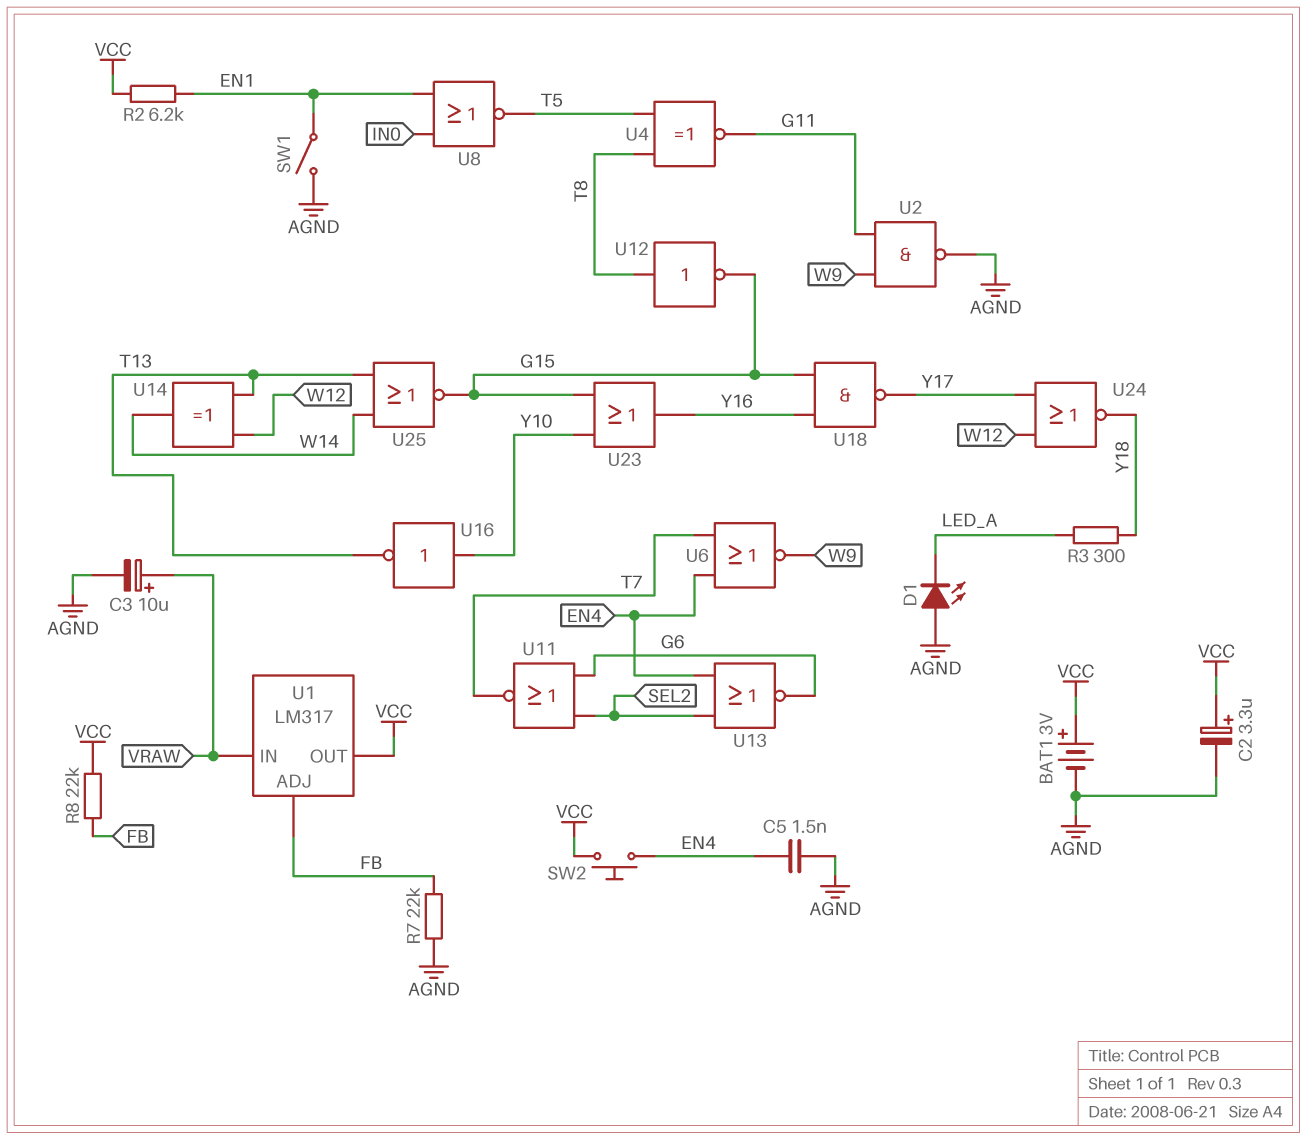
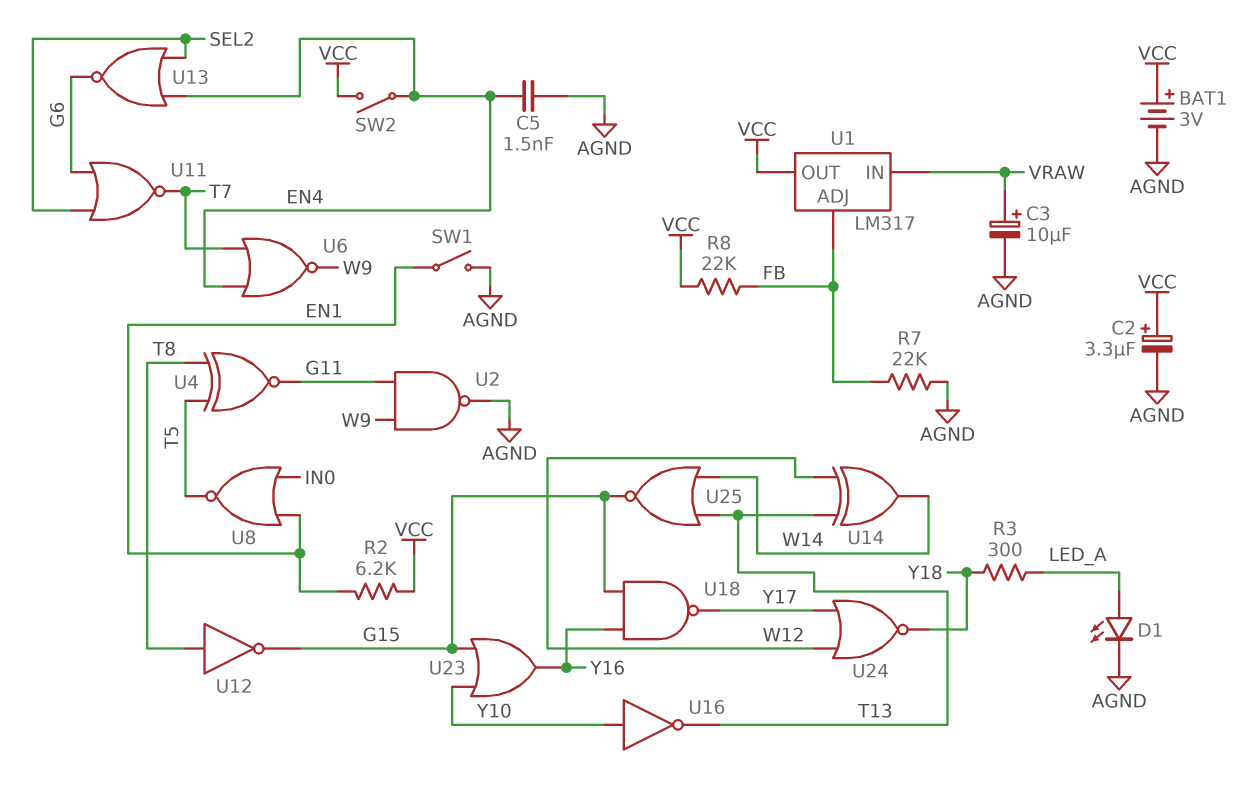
D1: LED (A AGND, K LED_A) -> LED (A LED_A, K AGND)
SW2: button (EN4, VCC) -> switch (EN4, VCC)

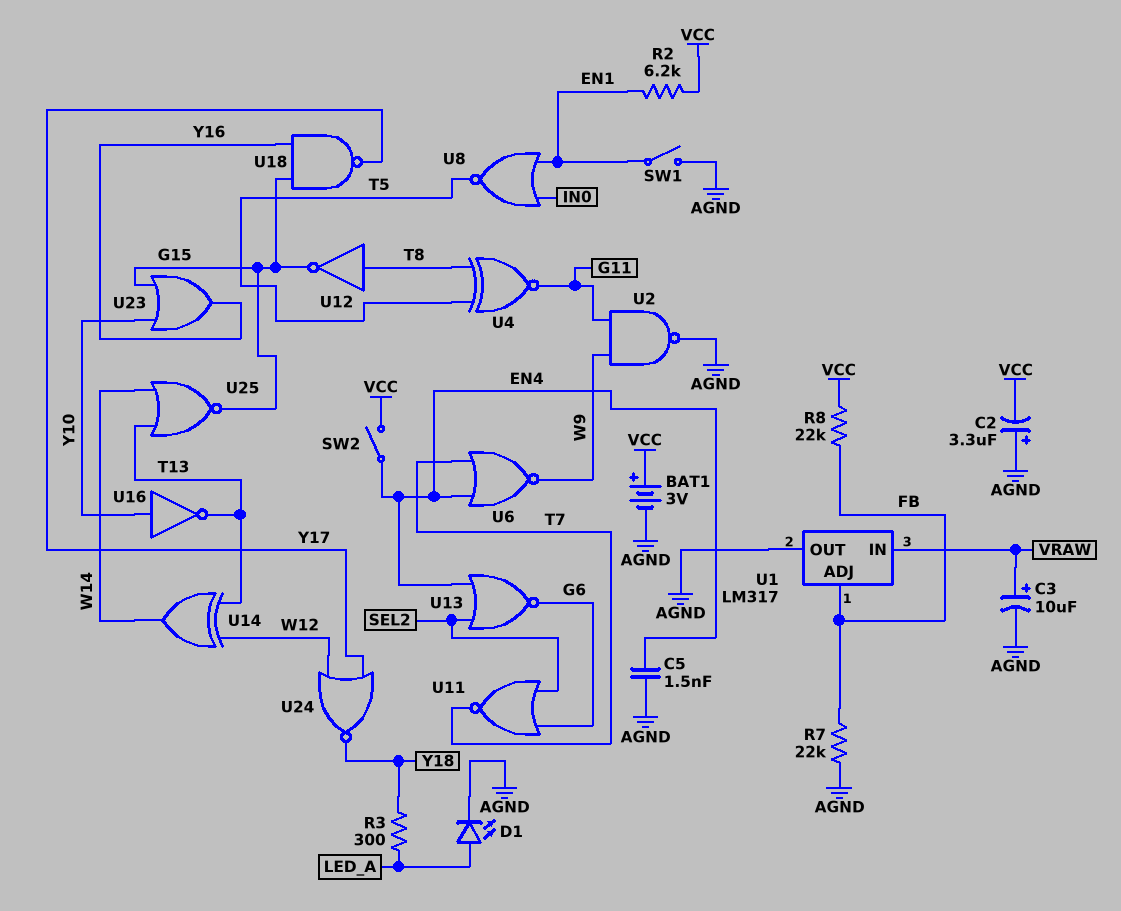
C2: 3.3uF (plus VCC, minus AGND) -> 3.3uF (plus AGND, minus VCC)
U1 pin OUT: VCC -> AGND

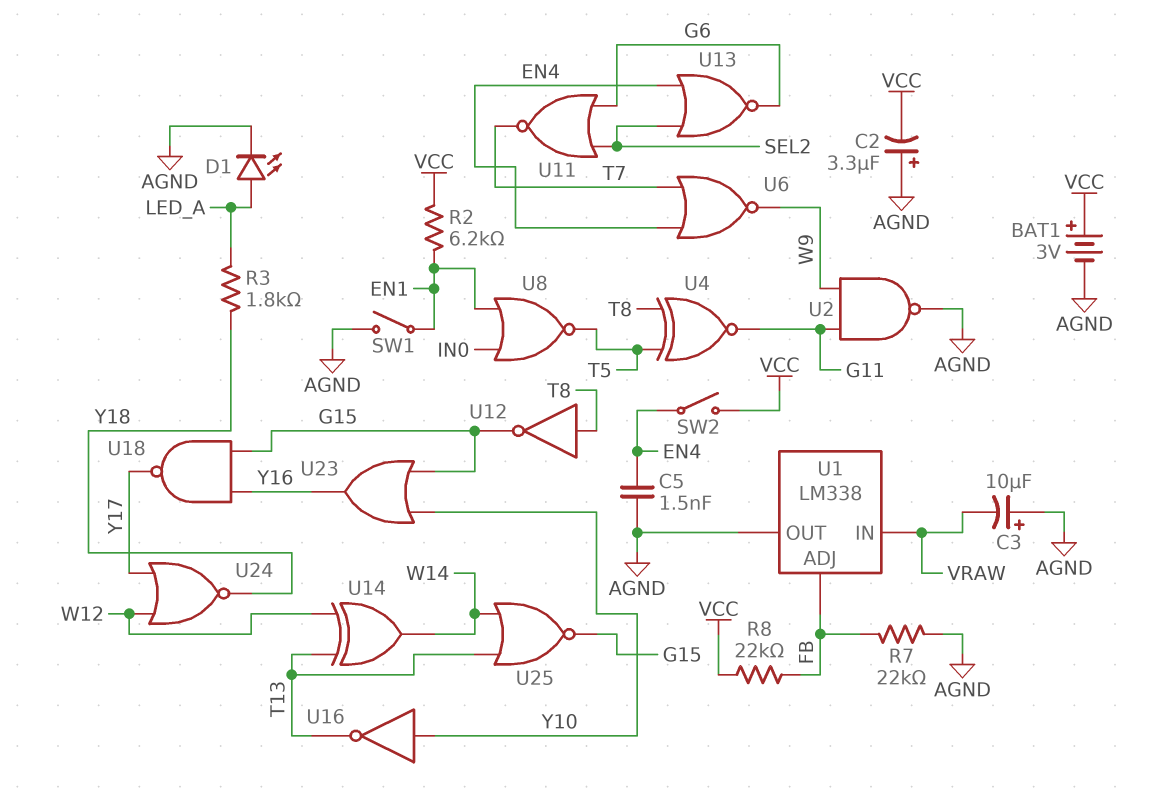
C3: 10uF (plus VRAW, minus AGND) -> 10uF (plus AGND, minus VRAW)
R3: 300 (LED_A, Y18) -> 1.8k (LED_A, Y18)
U1: LM317 -> LM338

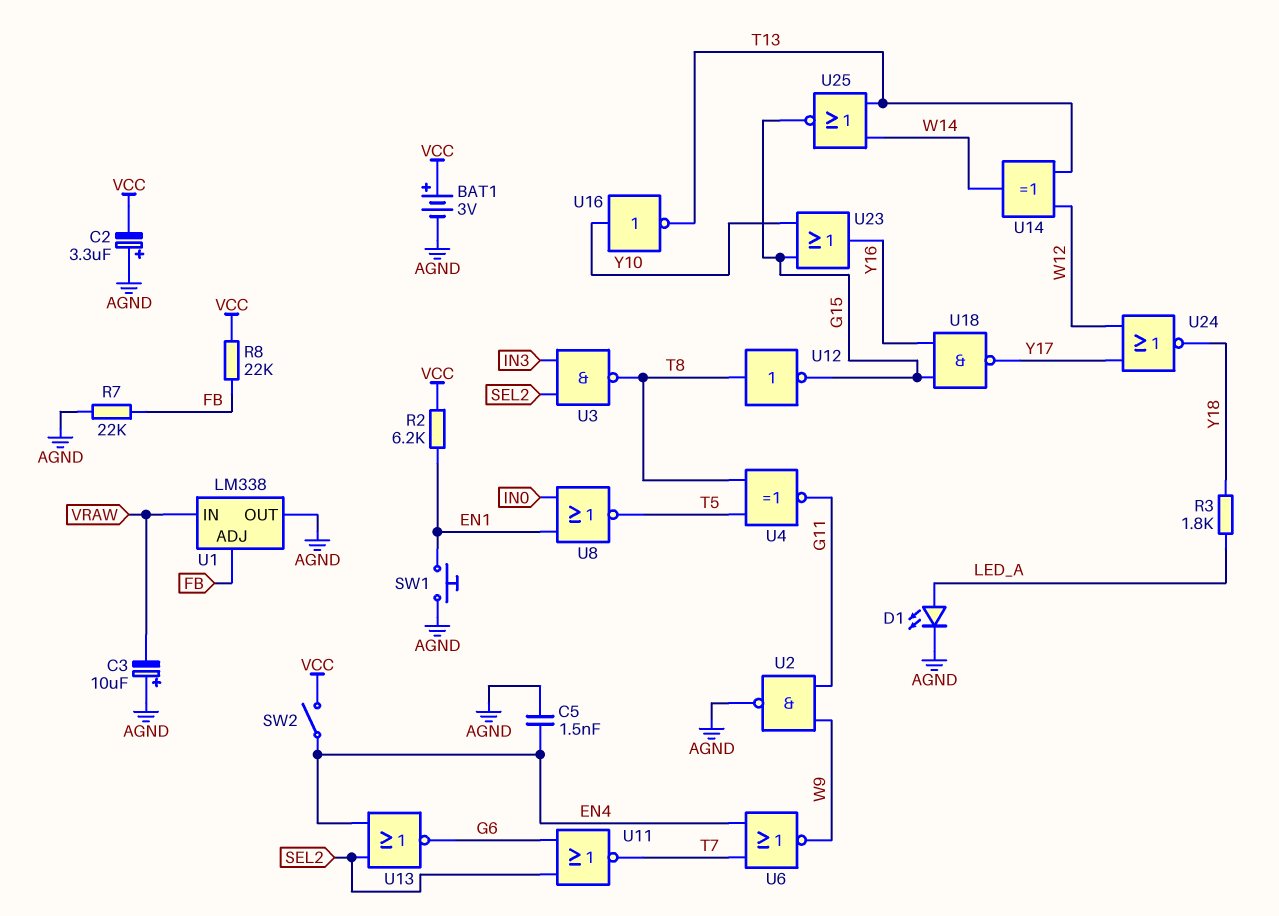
SW1: switch (AGND, EN1) -> button (AGND, EN1)
U3: none -> NAND (in IN3, in SEL2, out T8)

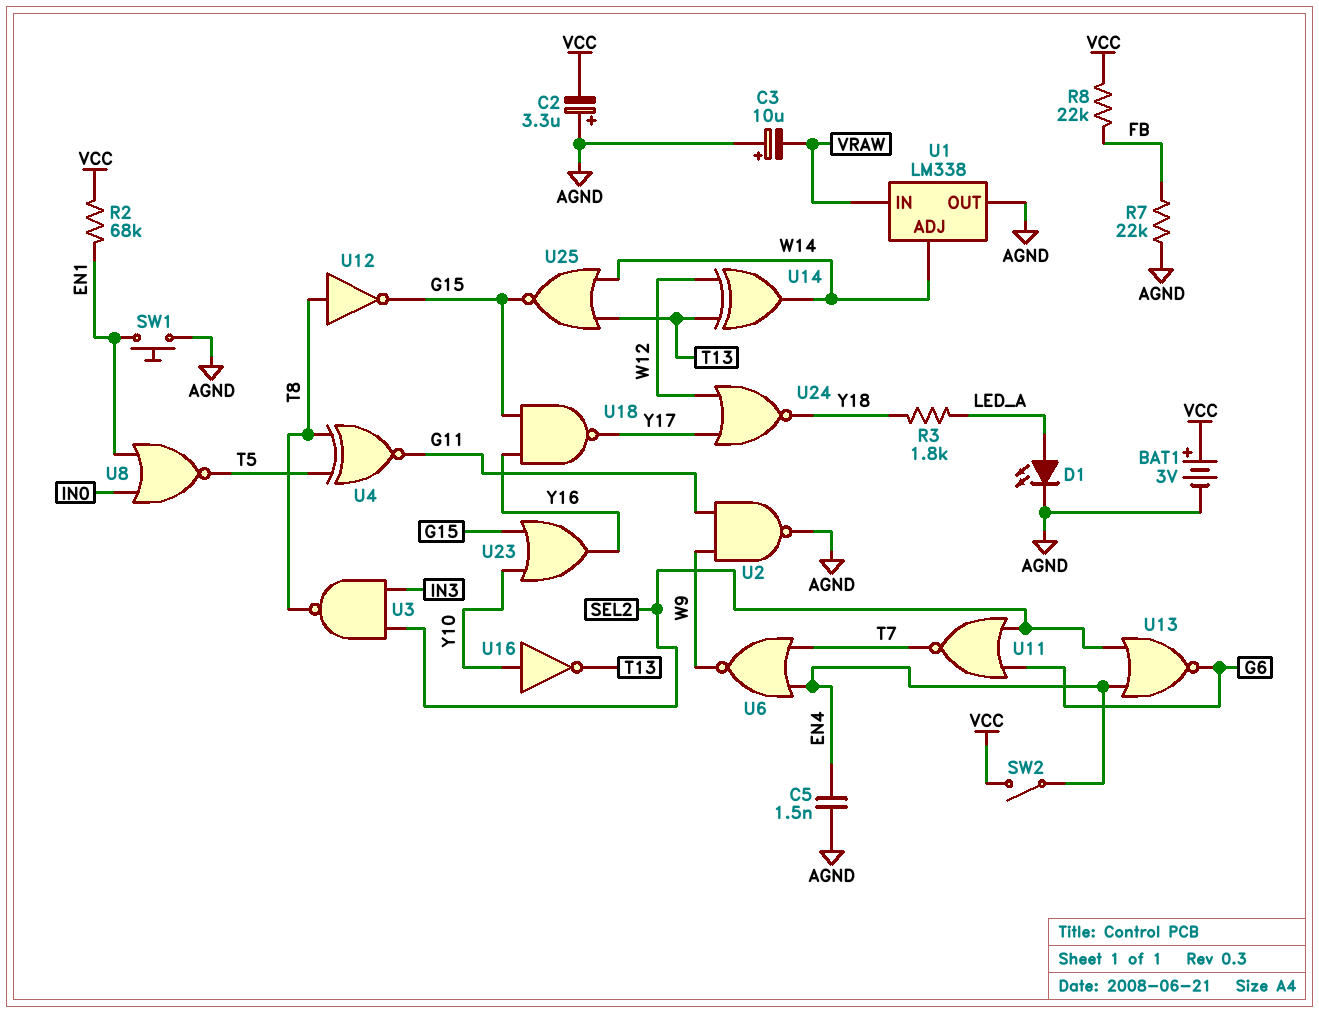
R2: 6.2k (EN1, VCC) -> 68k (EN1, VCC)
U1 pin ADJ: FB -> W14

